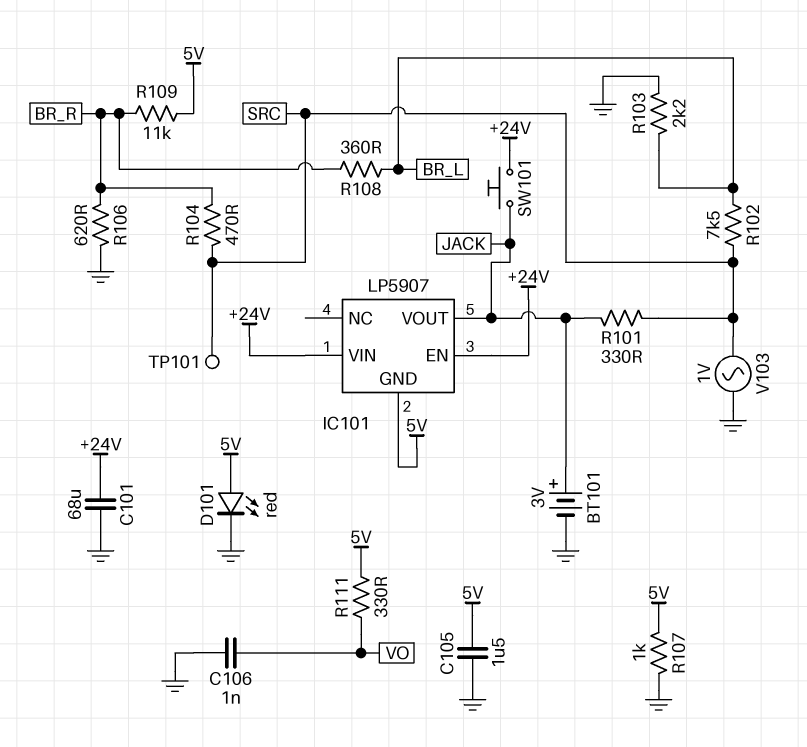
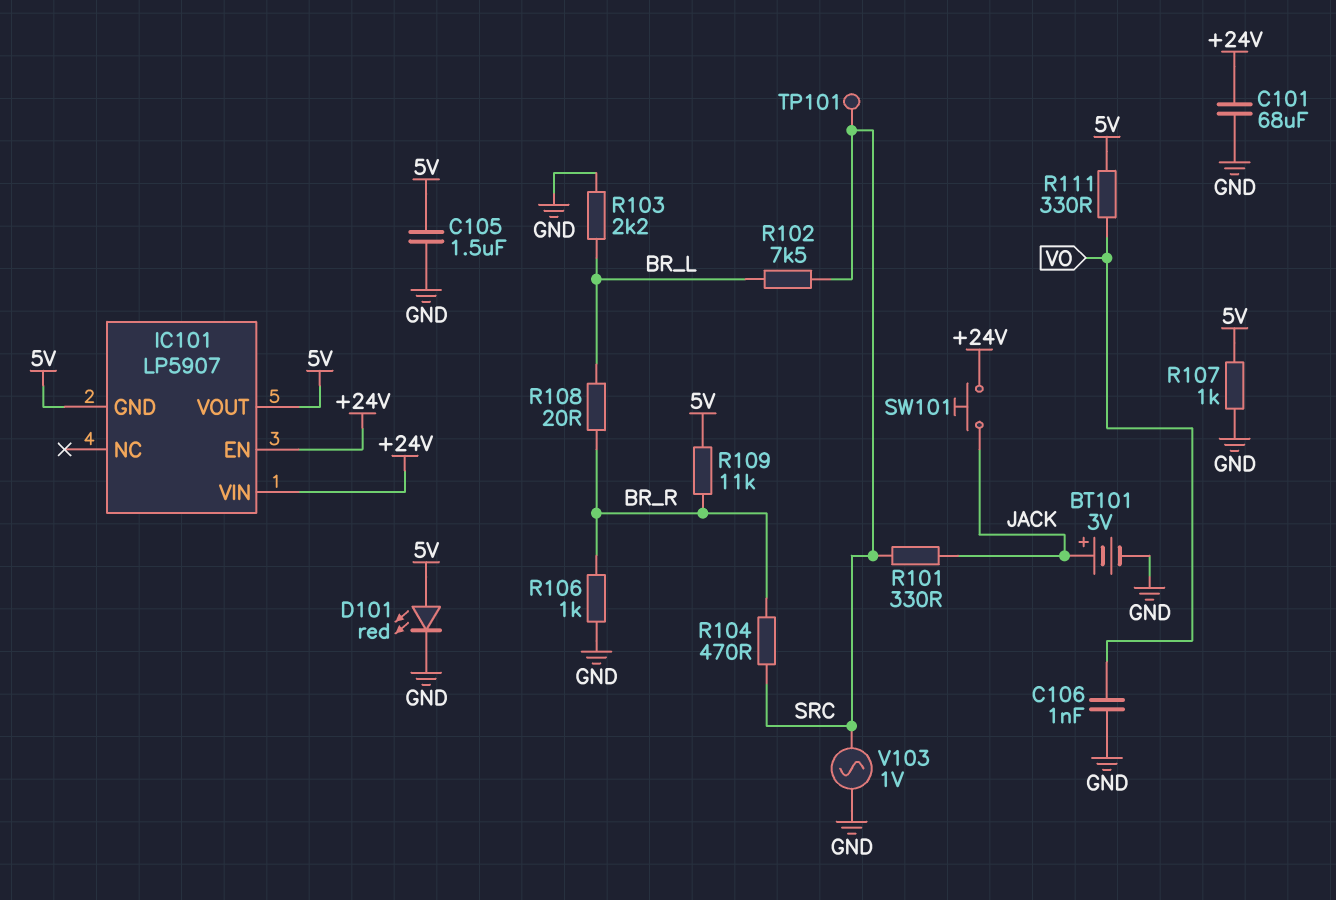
IC101 pin VOUT: JACK -> 5V
R106: 620 (BR_R, GND) -> 1k (BR_R, GND)
R108: 360 (BR_L, BR_R) -> 20 (BR_L, BR_R)

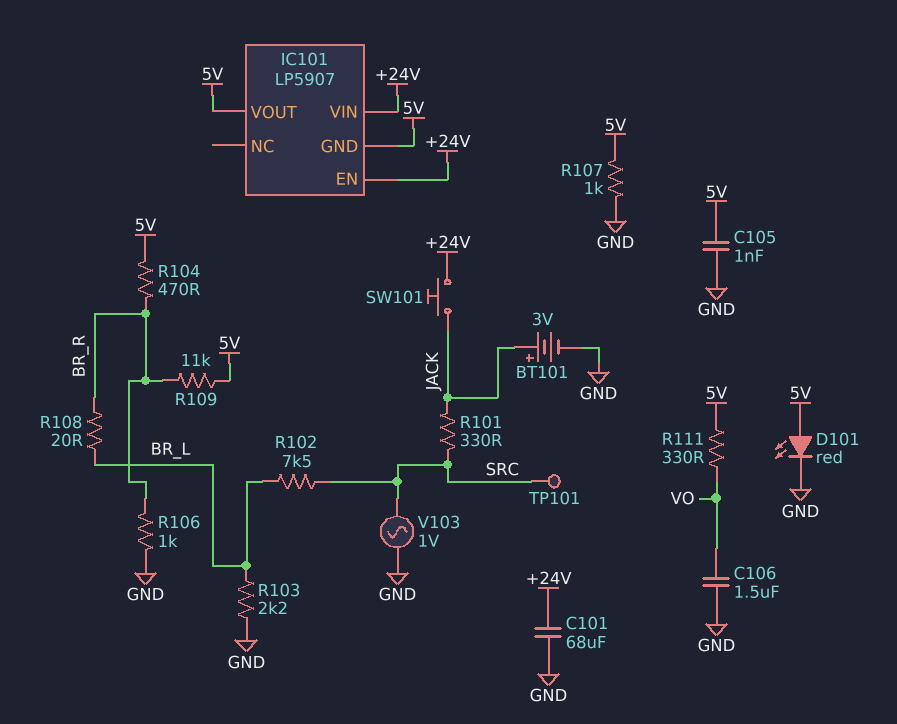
C105: 1.5uF (5V, GND) -> 1nF (5V, GND)
C106: 1nF (GND, VO) -> 1.5uF (GND, VO)
R104: 470 (BR_R, SRC) -> 470 (5V, BR_R)

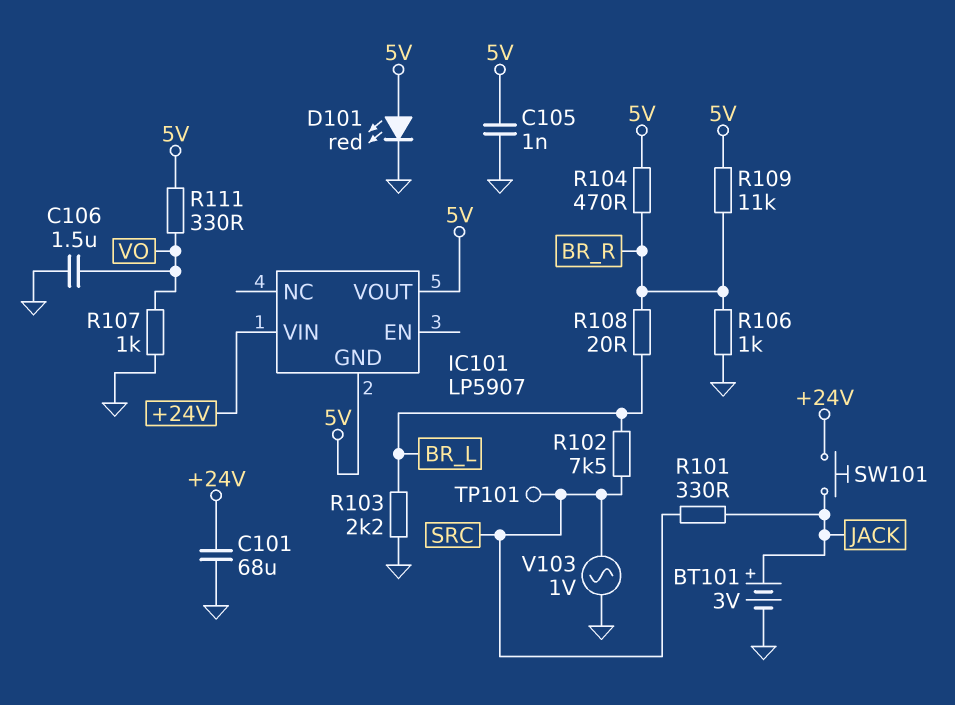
IC101 pin EN: +24V -> none
R107: 1k (5V, GND) -> 1k (GND, VO)

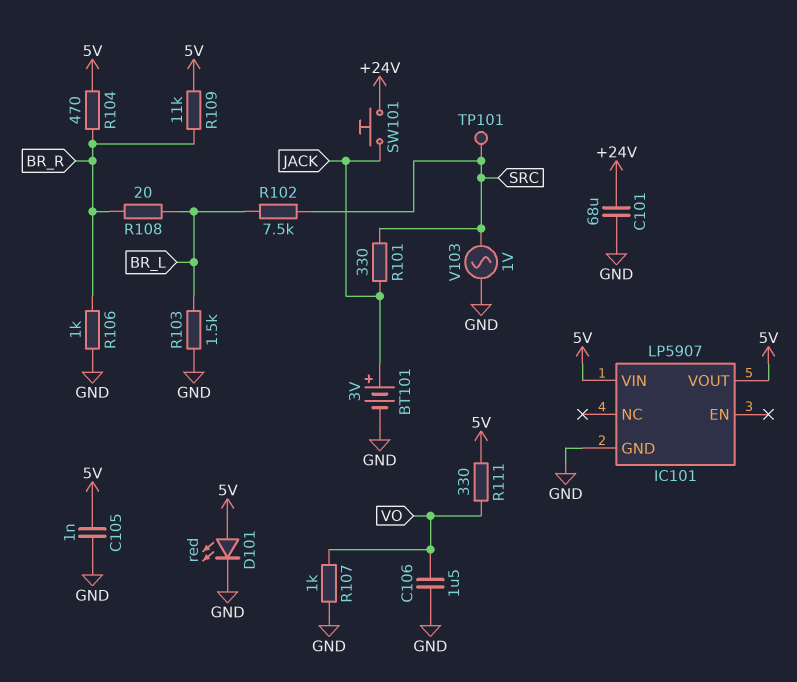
IC101 pin GND: 5V -> GND
IC101 pin VIN: +24V -> 5V
R103: 2.2k (BR_L, GND) -> 1.5k (BR_L, GND)

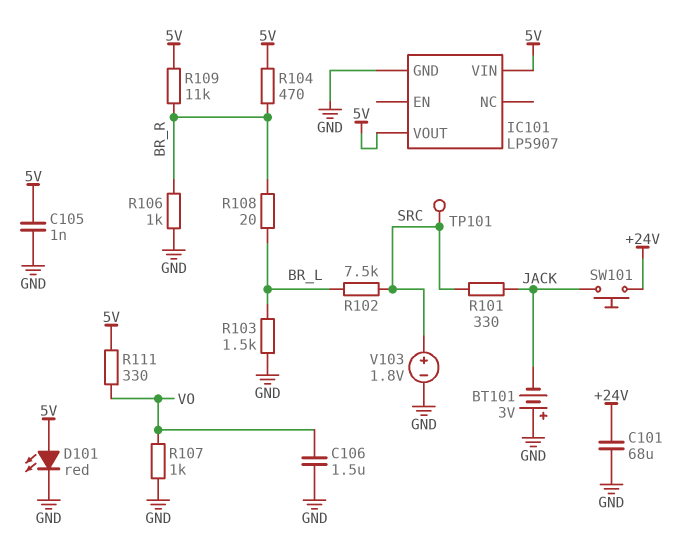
BT101: 3V (plus JACK, minus GND) -> 3V (plus GND, minus JACK)
V103: AC 1V (GND, SRC) -> 1.8V (plus SRC, minus GND)

